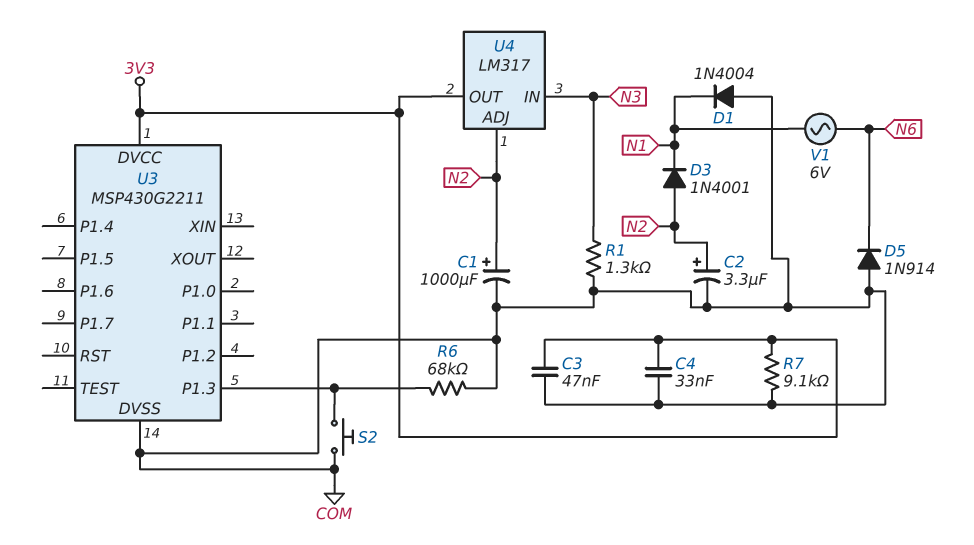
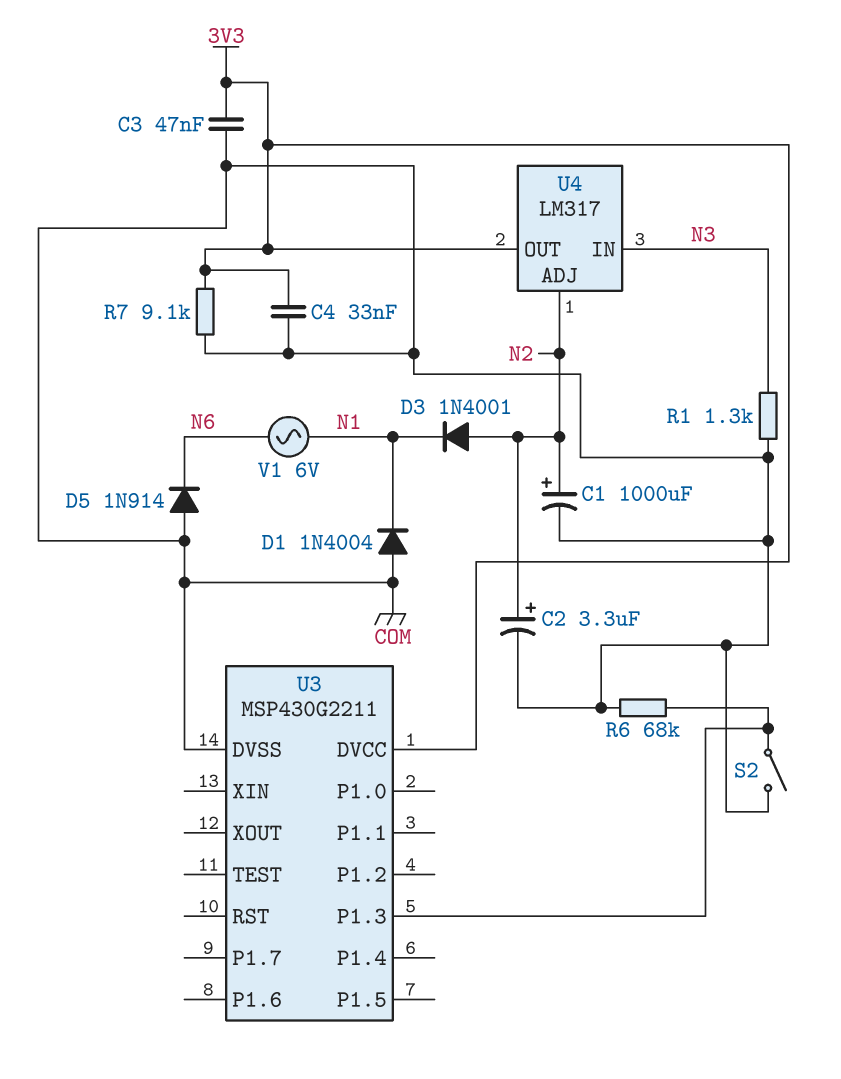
S2: button (COM, U3/P1.3) -> switch (COM, U3/P1.3)

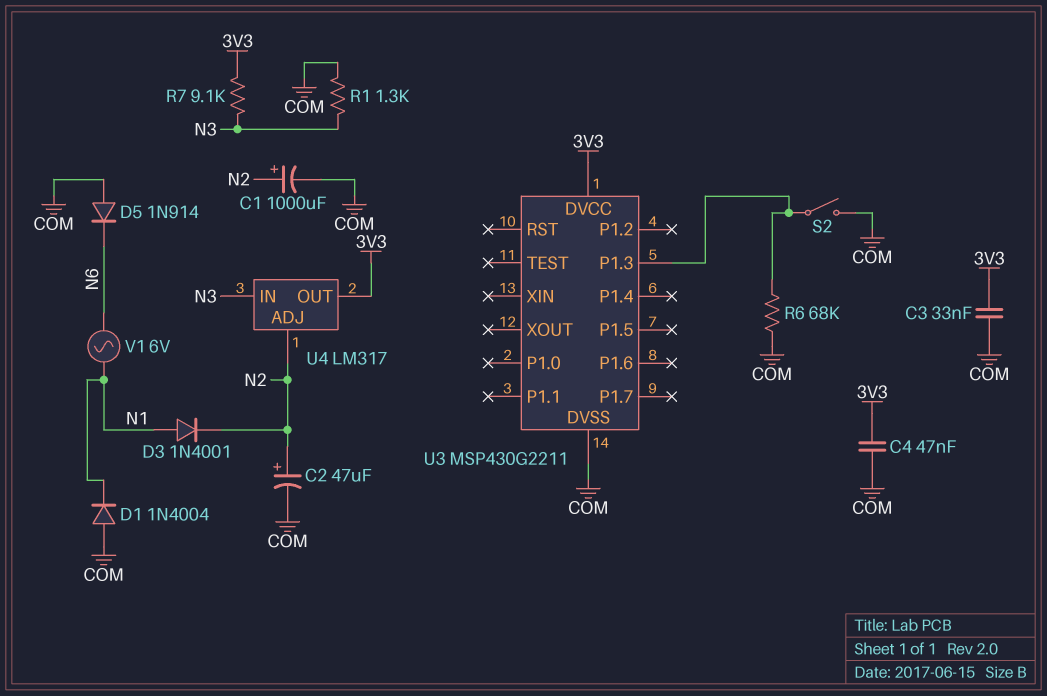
C2: 3.3uF (plus N2, minus COM) -> 47uF (plus N2, minus COM)
C3: 47nF (3V3, COM) -> 33nF (3V3, COM)
C4: 33nF (3V3, COM) -> 47nF (3V3, COM)
D3: diode 1N4001 (A N2, K N1) -> diode 1N4001 (A N1, K N2)
R7: 9.1k (3V3, COM) -> 9.1k (3V3, N3)

